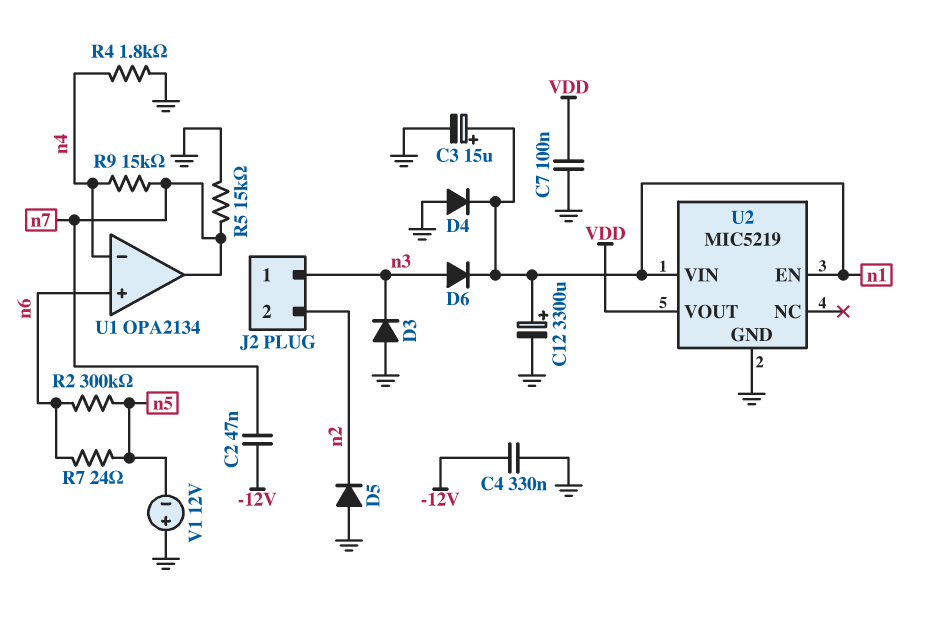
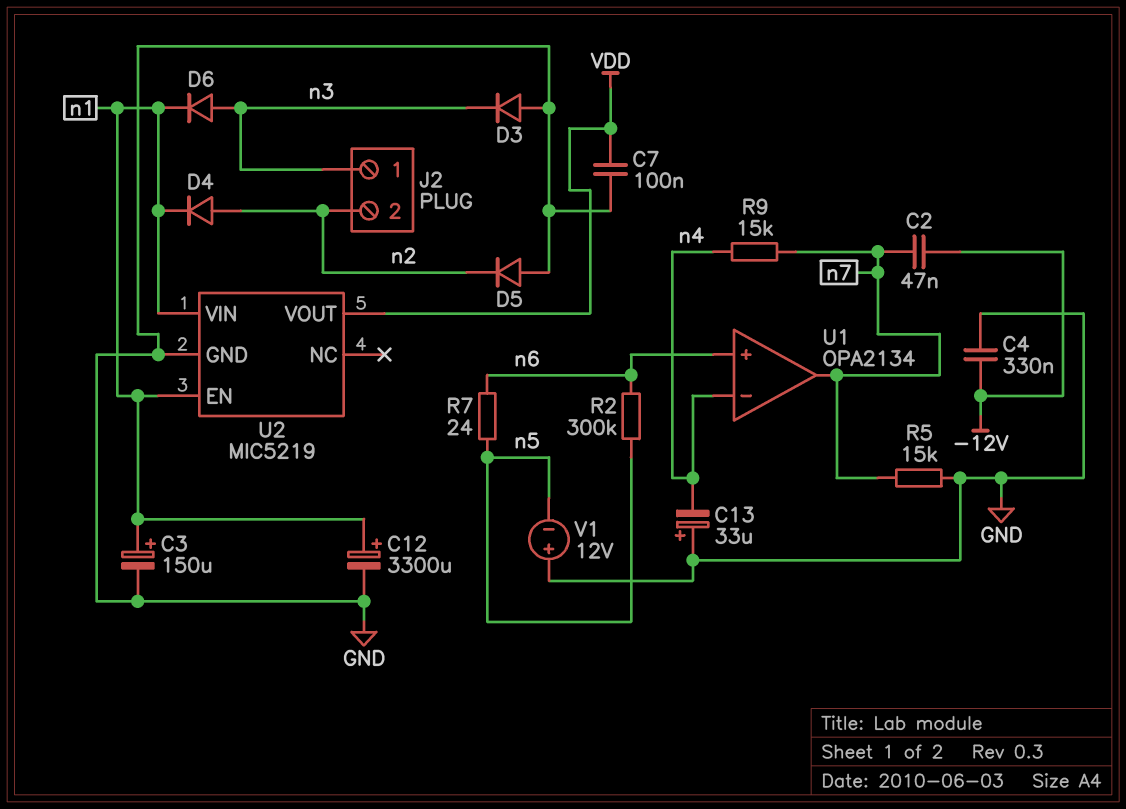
C3: 15uF (plus n1, minus GND) -> 150uF (plus n1, minus GND)
C13: none -> 33uF (plus GND, minus n4)
D4: diode (A GND, K n1) -> diode (A n2, K n1)
R4: 1.8k (GND, n4) -> none

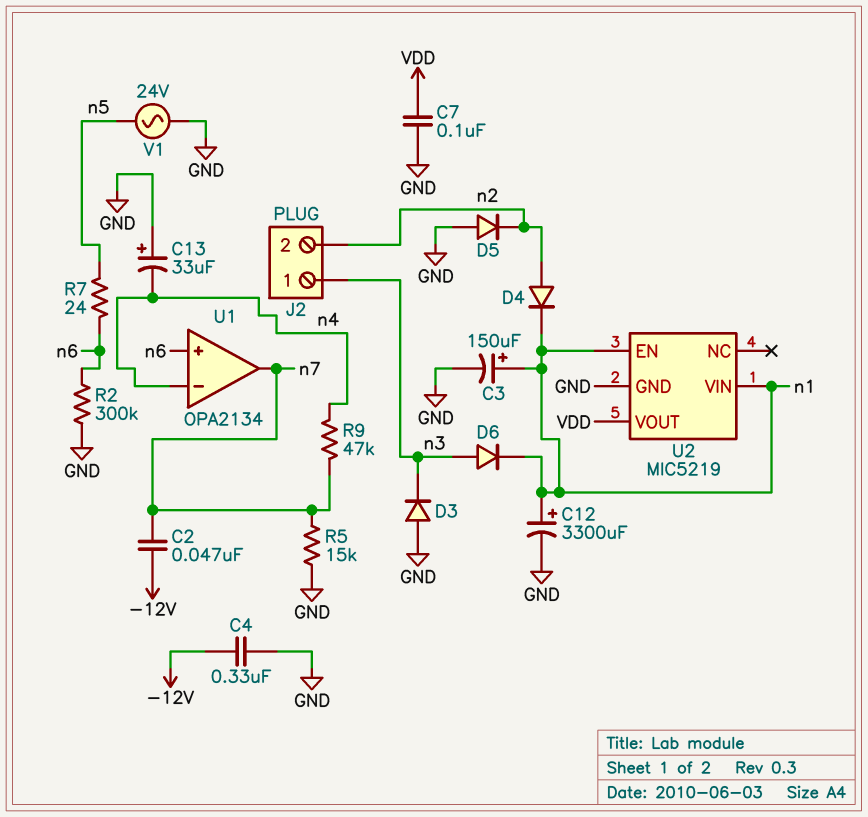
R2: 300k (n5, n6) -> 300k (GND, n6)
R9: 15k (n4, n7) -> 47k (n4, n7)
V1: 12V (plus GND, minus n5) -> AC 24V (GND, n5)

